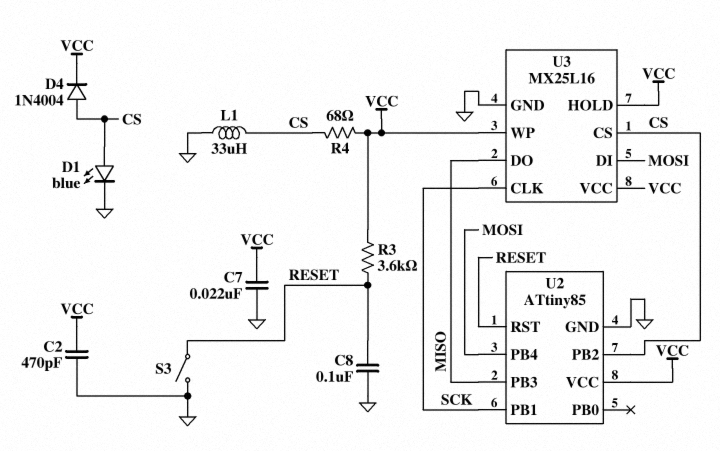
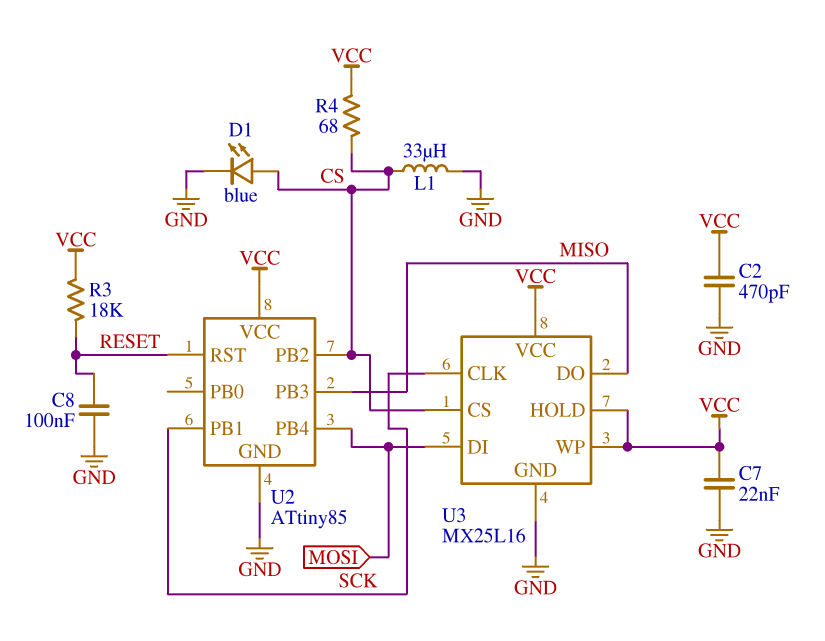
D4: diode 1N4004 (A CS, K VCC) -> none
R3: 3.6k (RESET, VCC) -> 18k (RESET, VCC)
S3: switch (GND, RESET) -> none

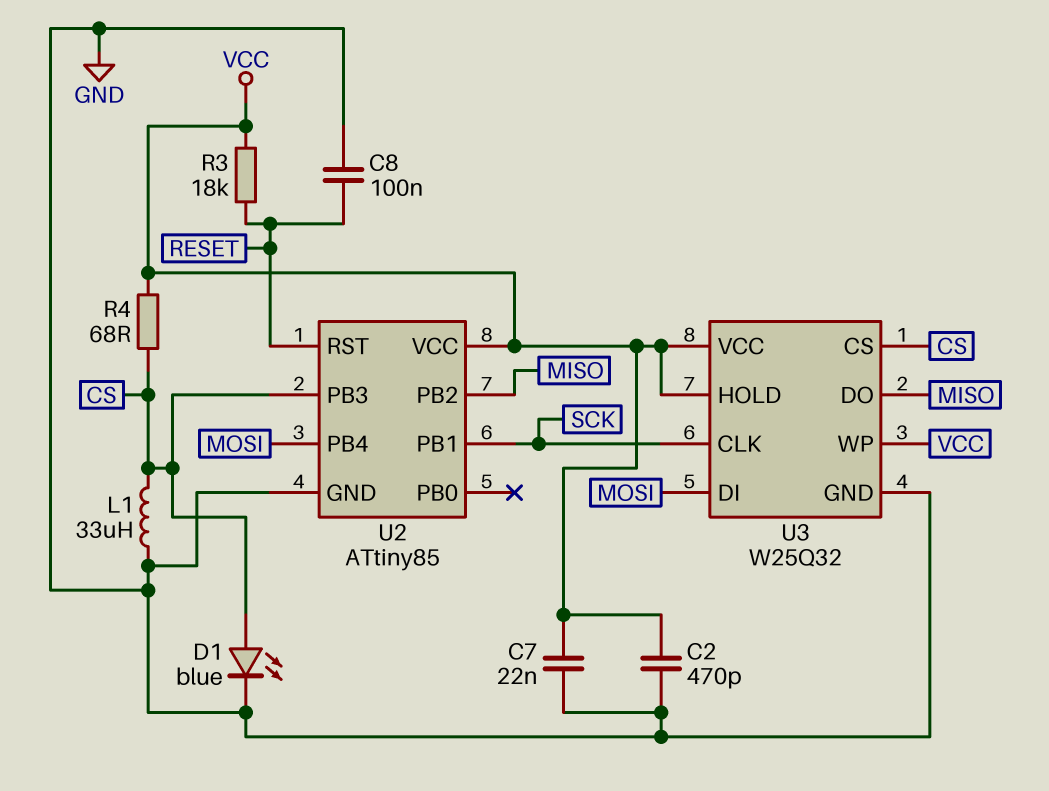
U2 pin PB2: CS -> MISO
U2 pin PB3: MISO -> CS
U3: MX25L16 -> W25Q32

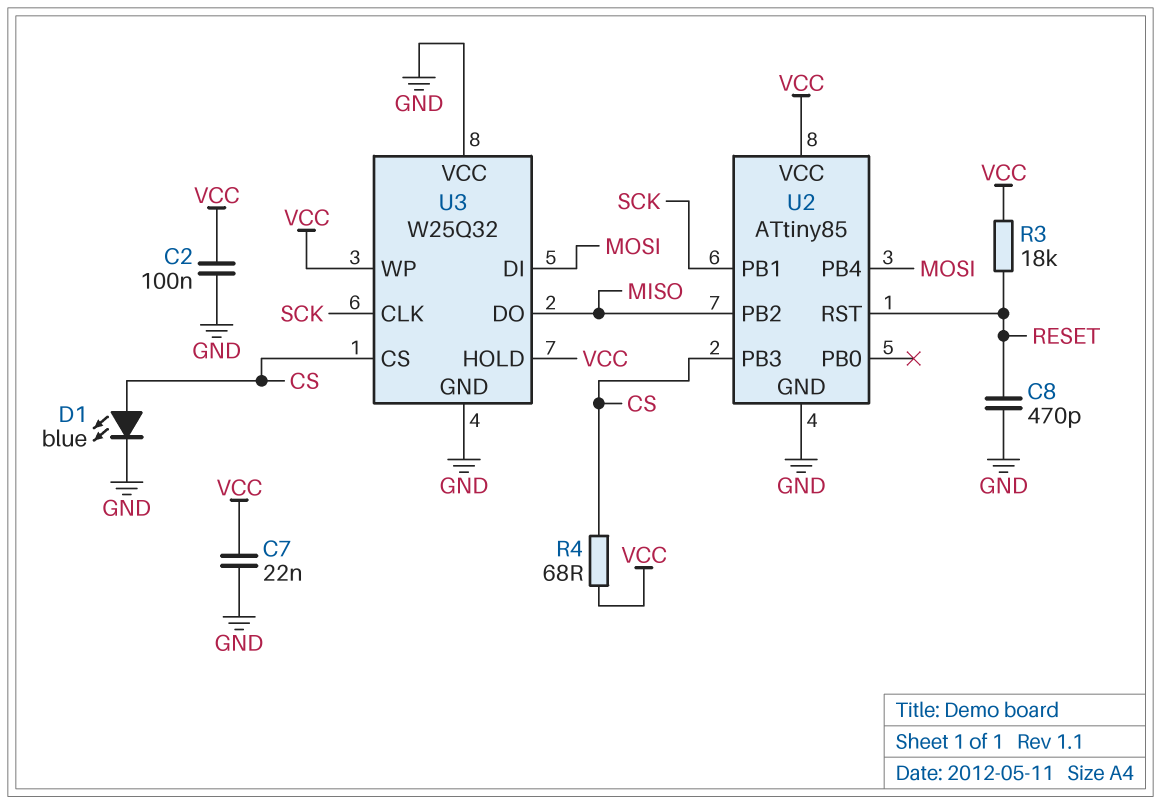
C2: 470pF (GND, VCC) -> 100nF (GND, VCC)
C8: 100nF (GND, RESET) -> 470pF (GND, RESET)
L1: 33uH (CS, GND) -> none
U3 pin VCC: VCC -> GND

